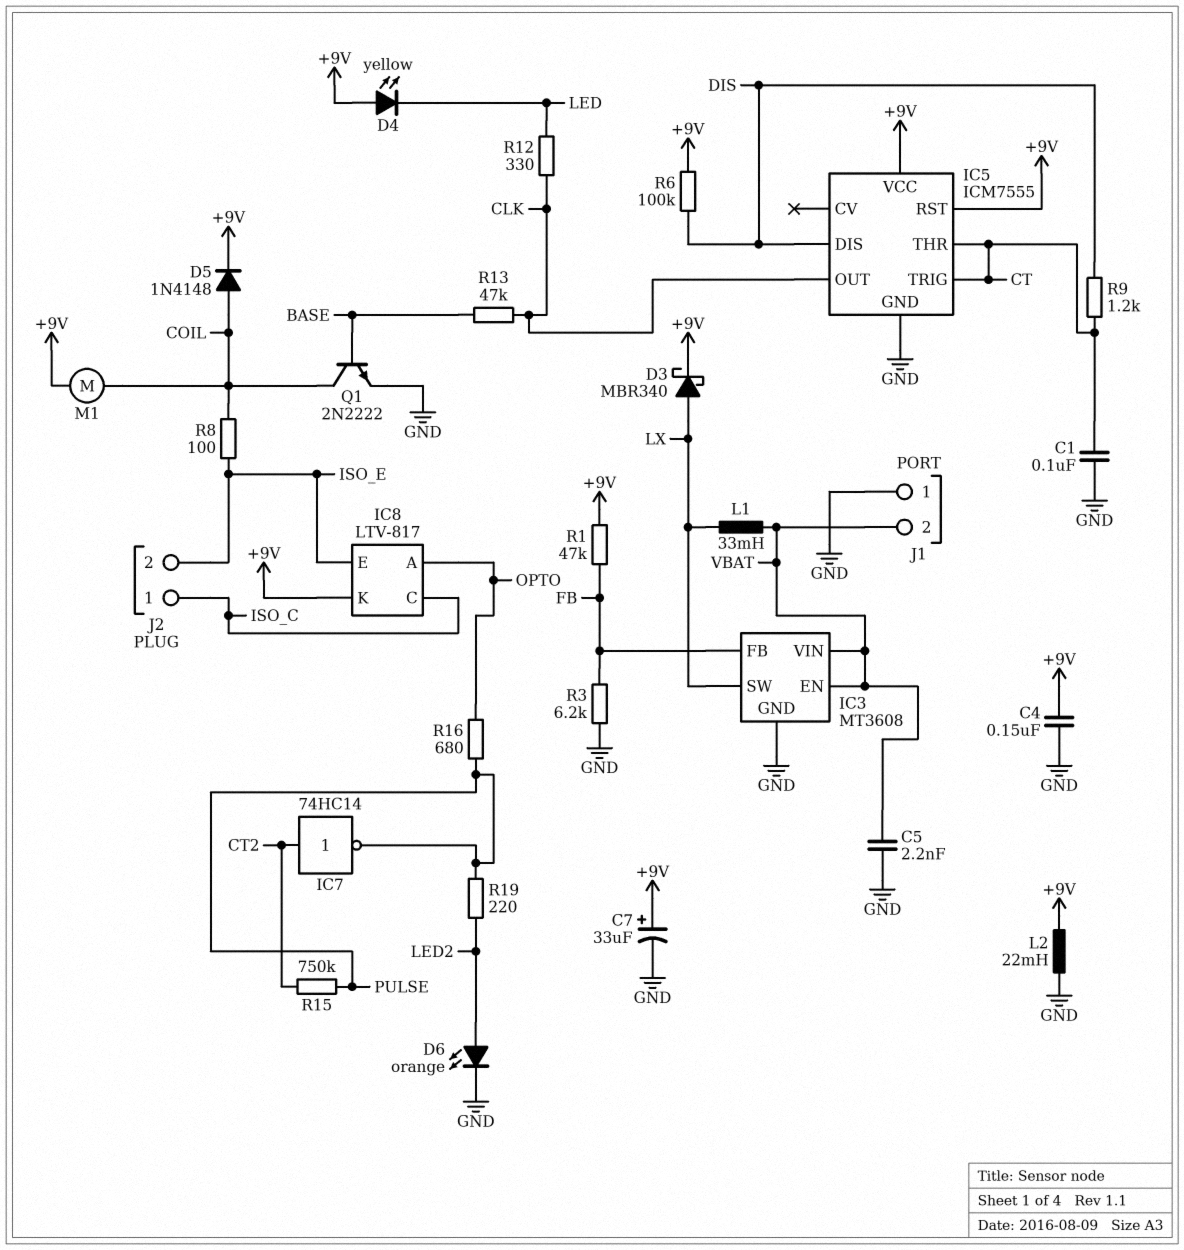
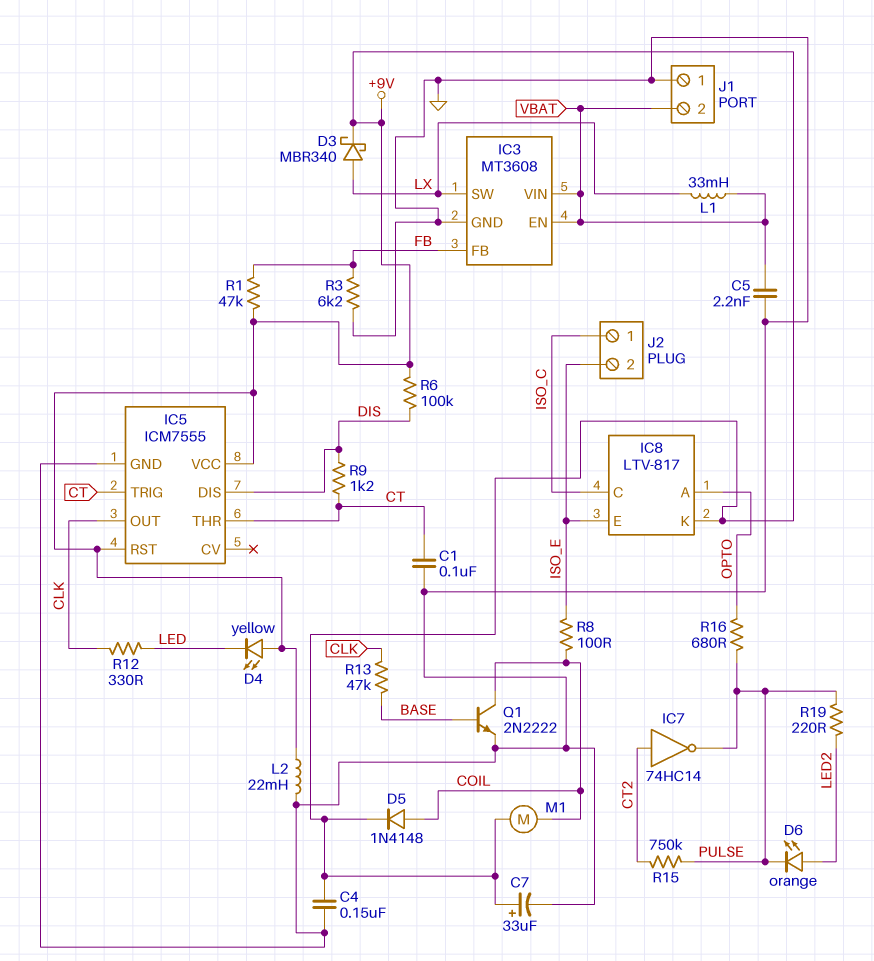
D6: LED orange (A LED2, K GND) -> LED orange (A LED2, K PULSE)

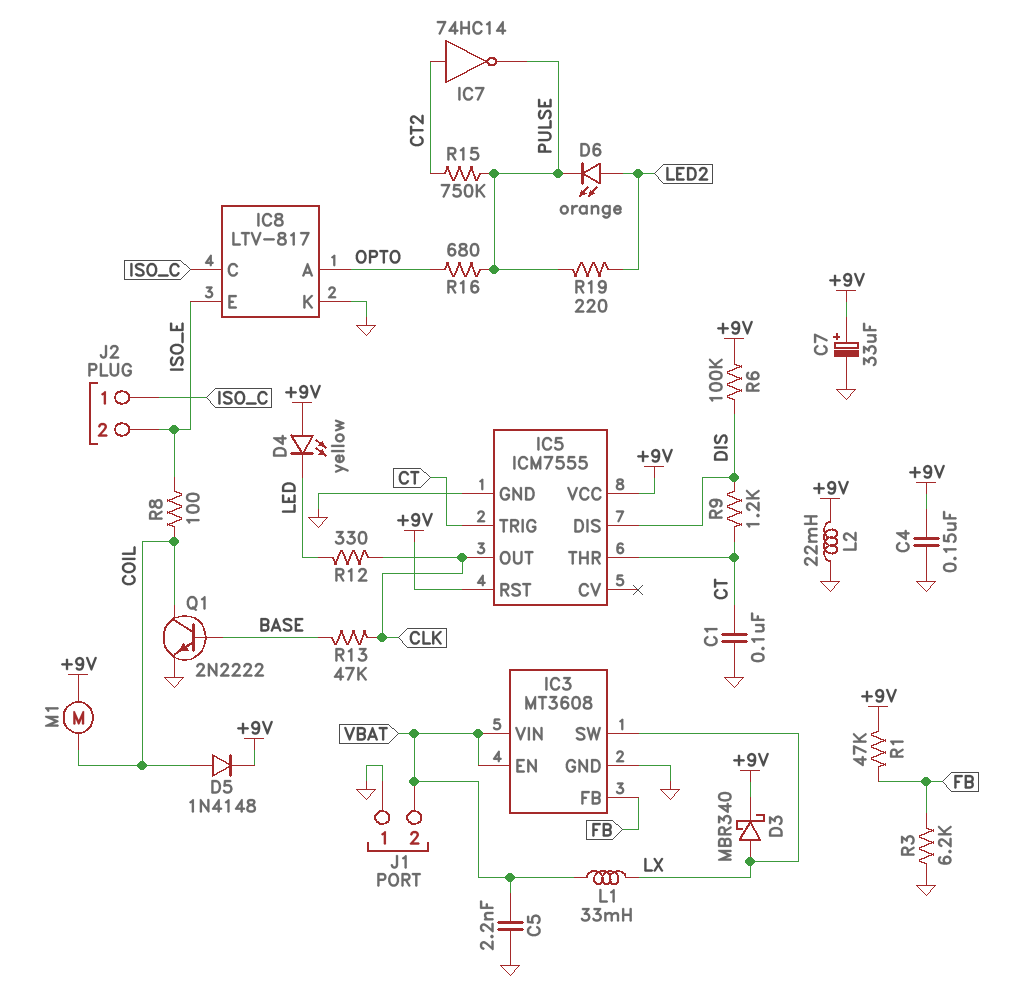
IC8 pin K: +9V -> GND

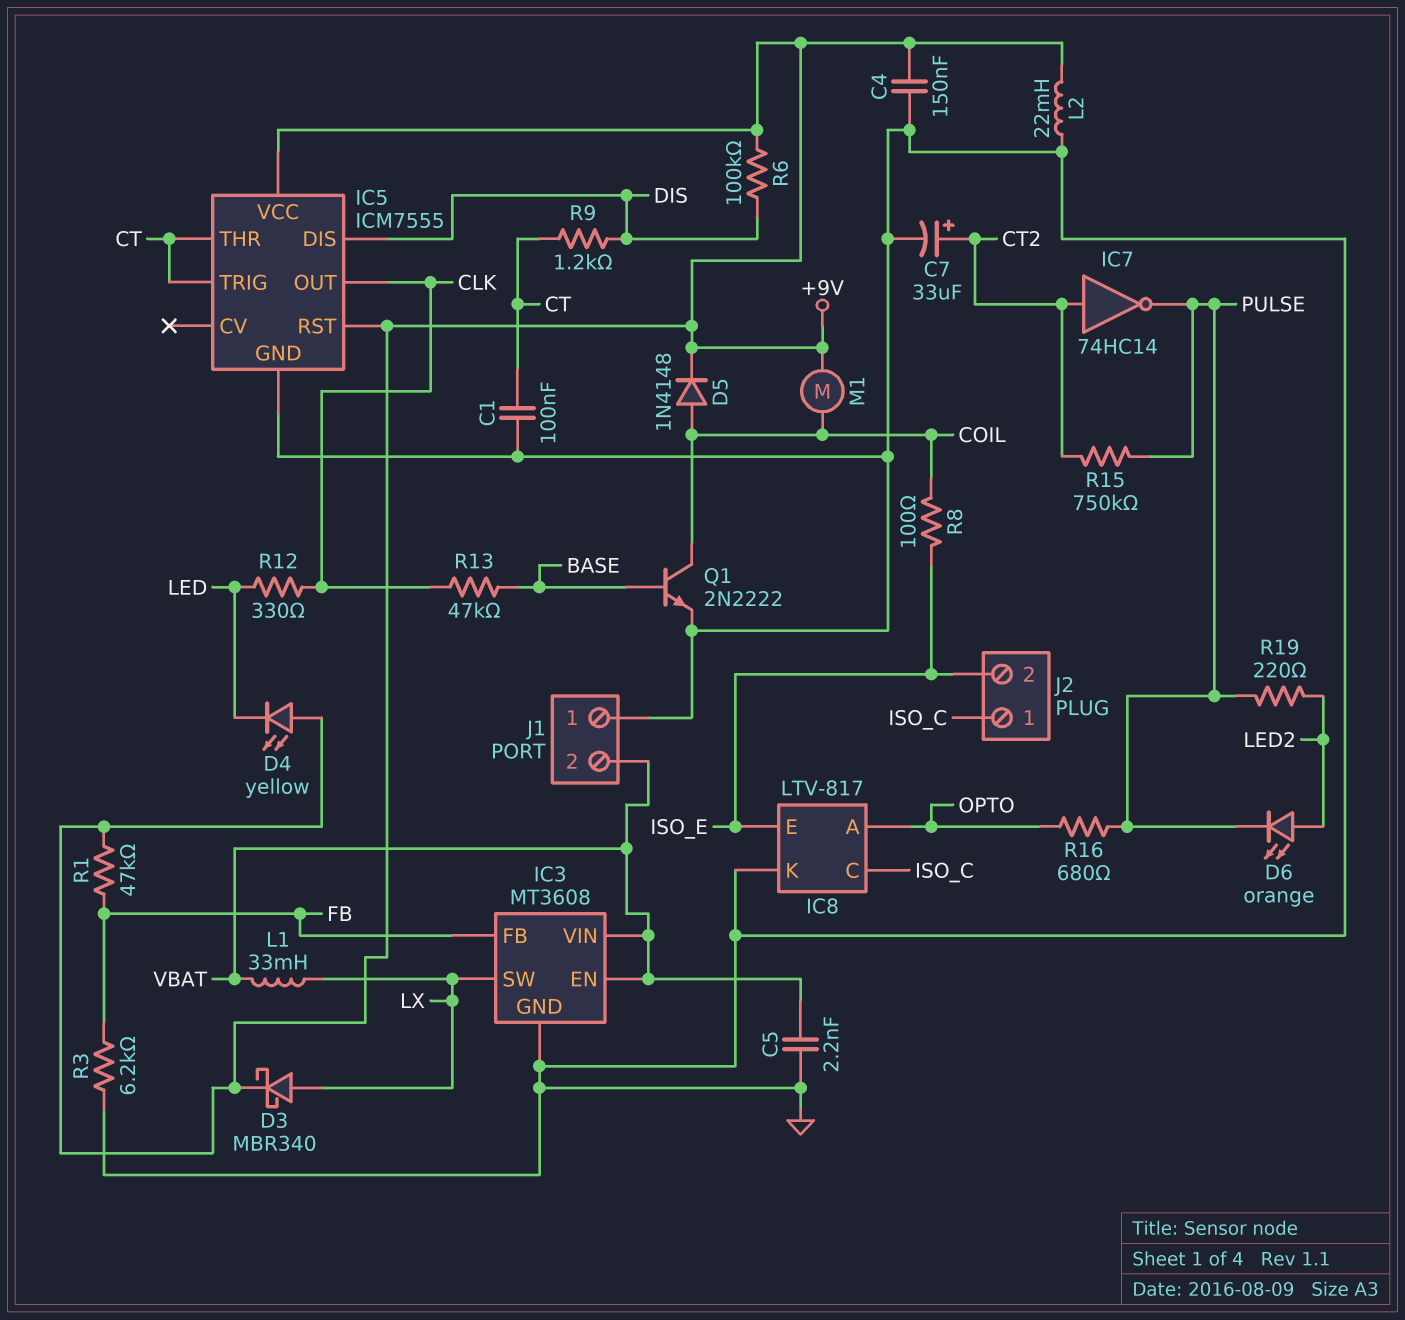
C7: 33uF (plus +9V, minus GND) -> 33uF (plus CT2, minus GND)

